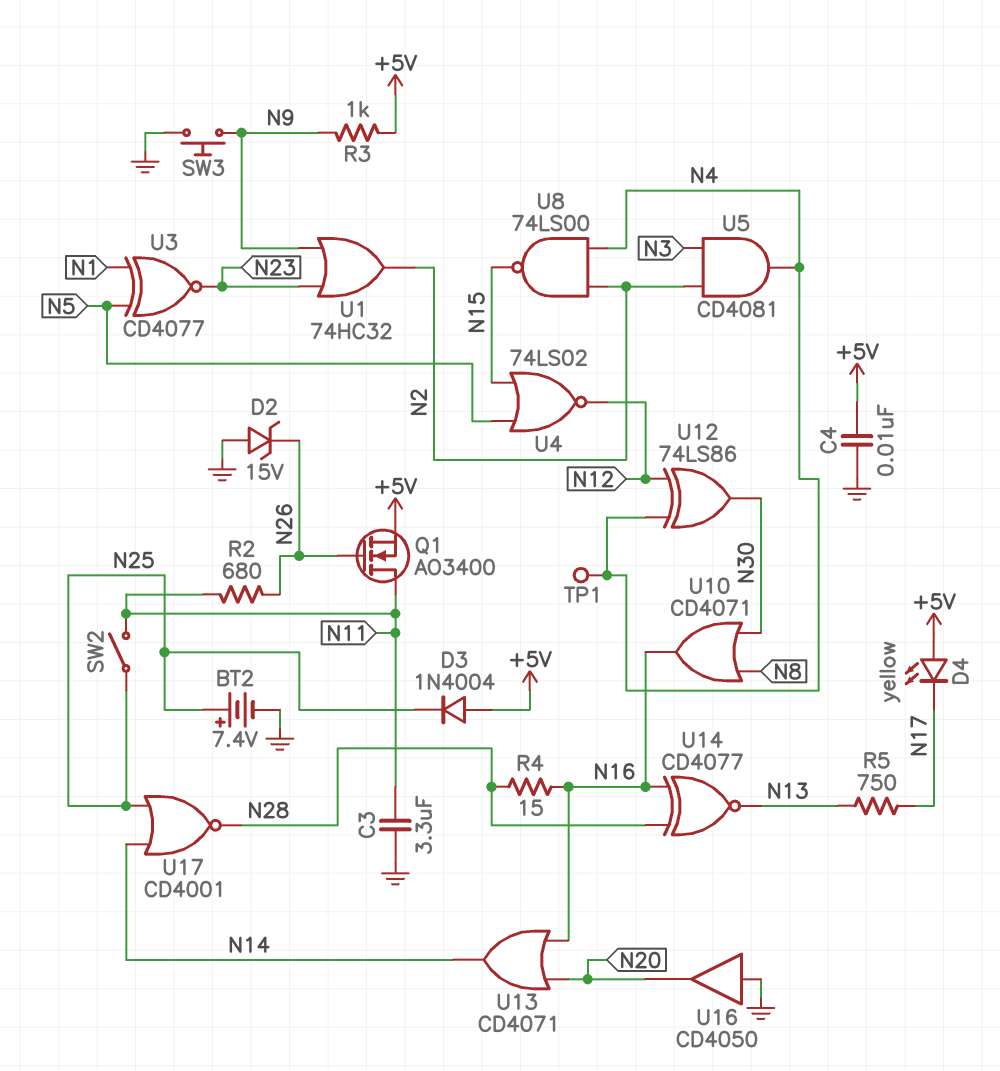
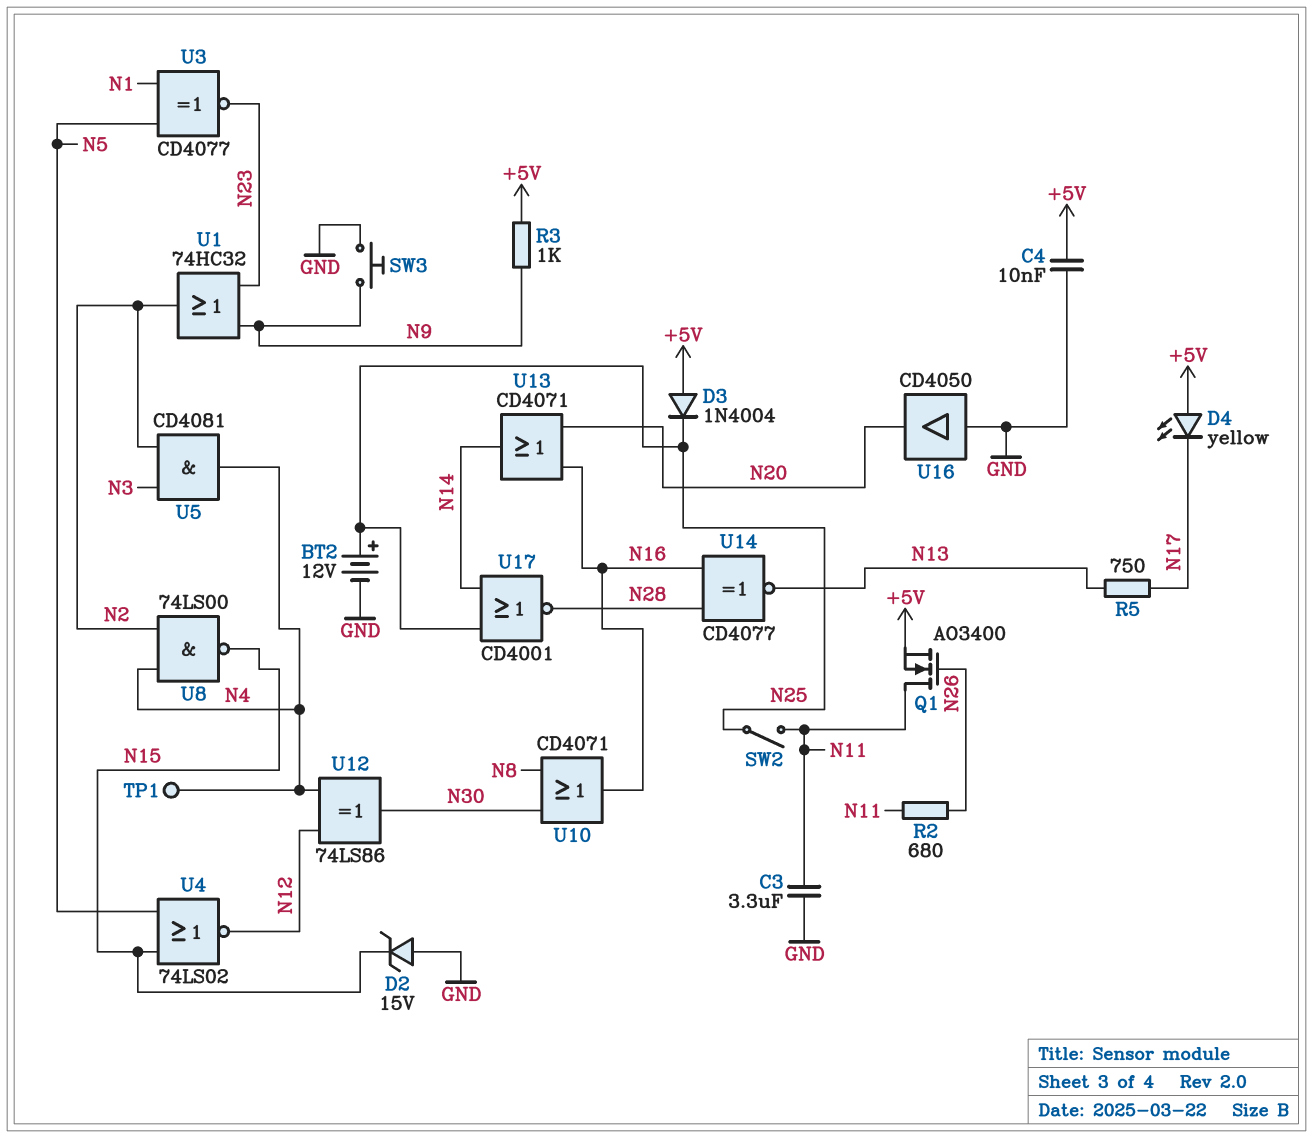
BT2: 7.4V (plus N25, minus GND) -> 12V (plus N25, minus GND)
D2: zener 15V (A GND, K N26) -> zener 15V (A GND, K N15)
R4: 15 (N16, N28) -> none

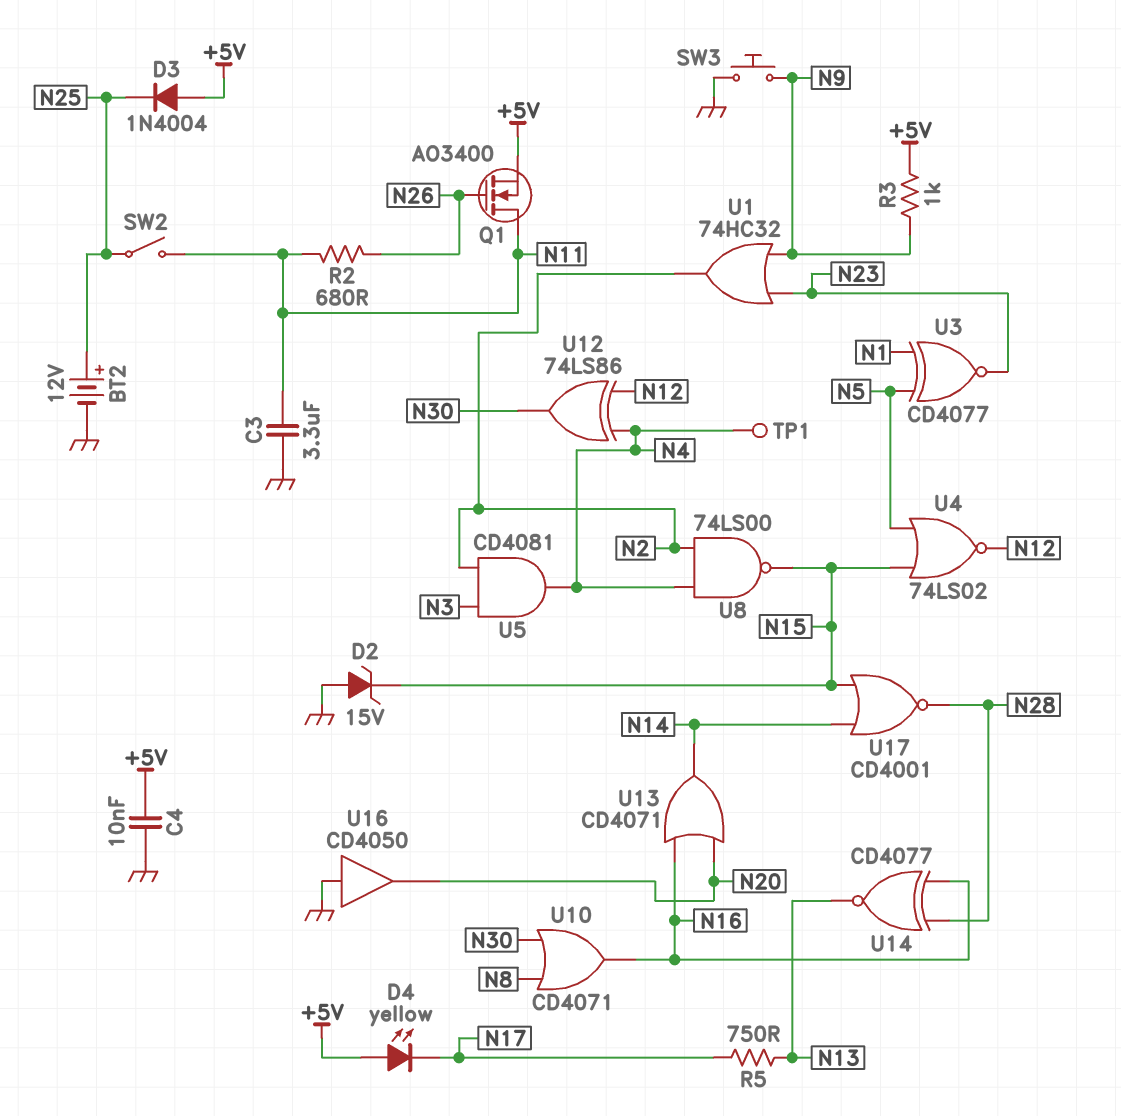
U17: NOR CD4001 (in N14, in N25, out N28) -> NOR CD4001 (in N14, in N15, out N28)

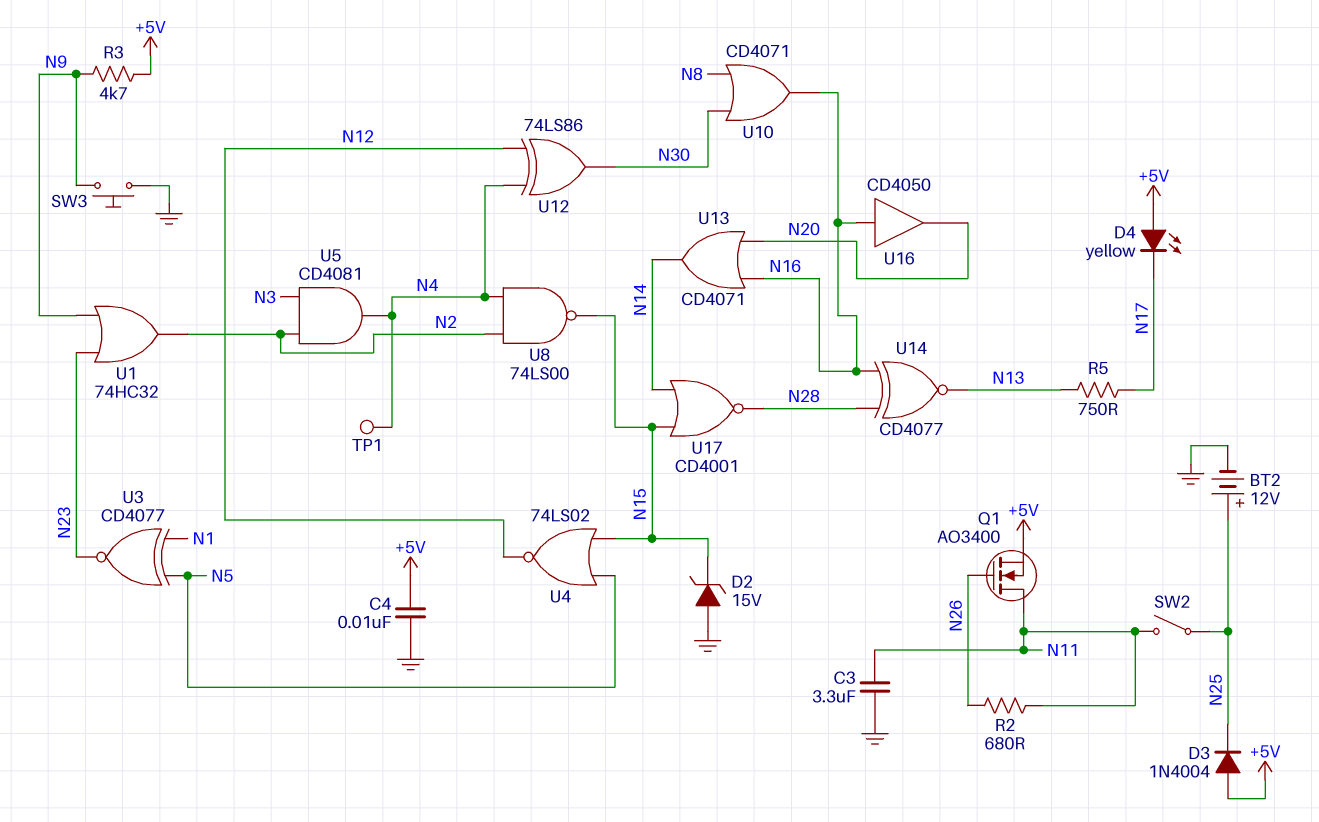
R3: 1k (+5V, N9) -> 4.7k (+5V, N9)
U16: buffer CD4050 (in GND, out N20) -> buffer CD4050 (in N16, out N20)

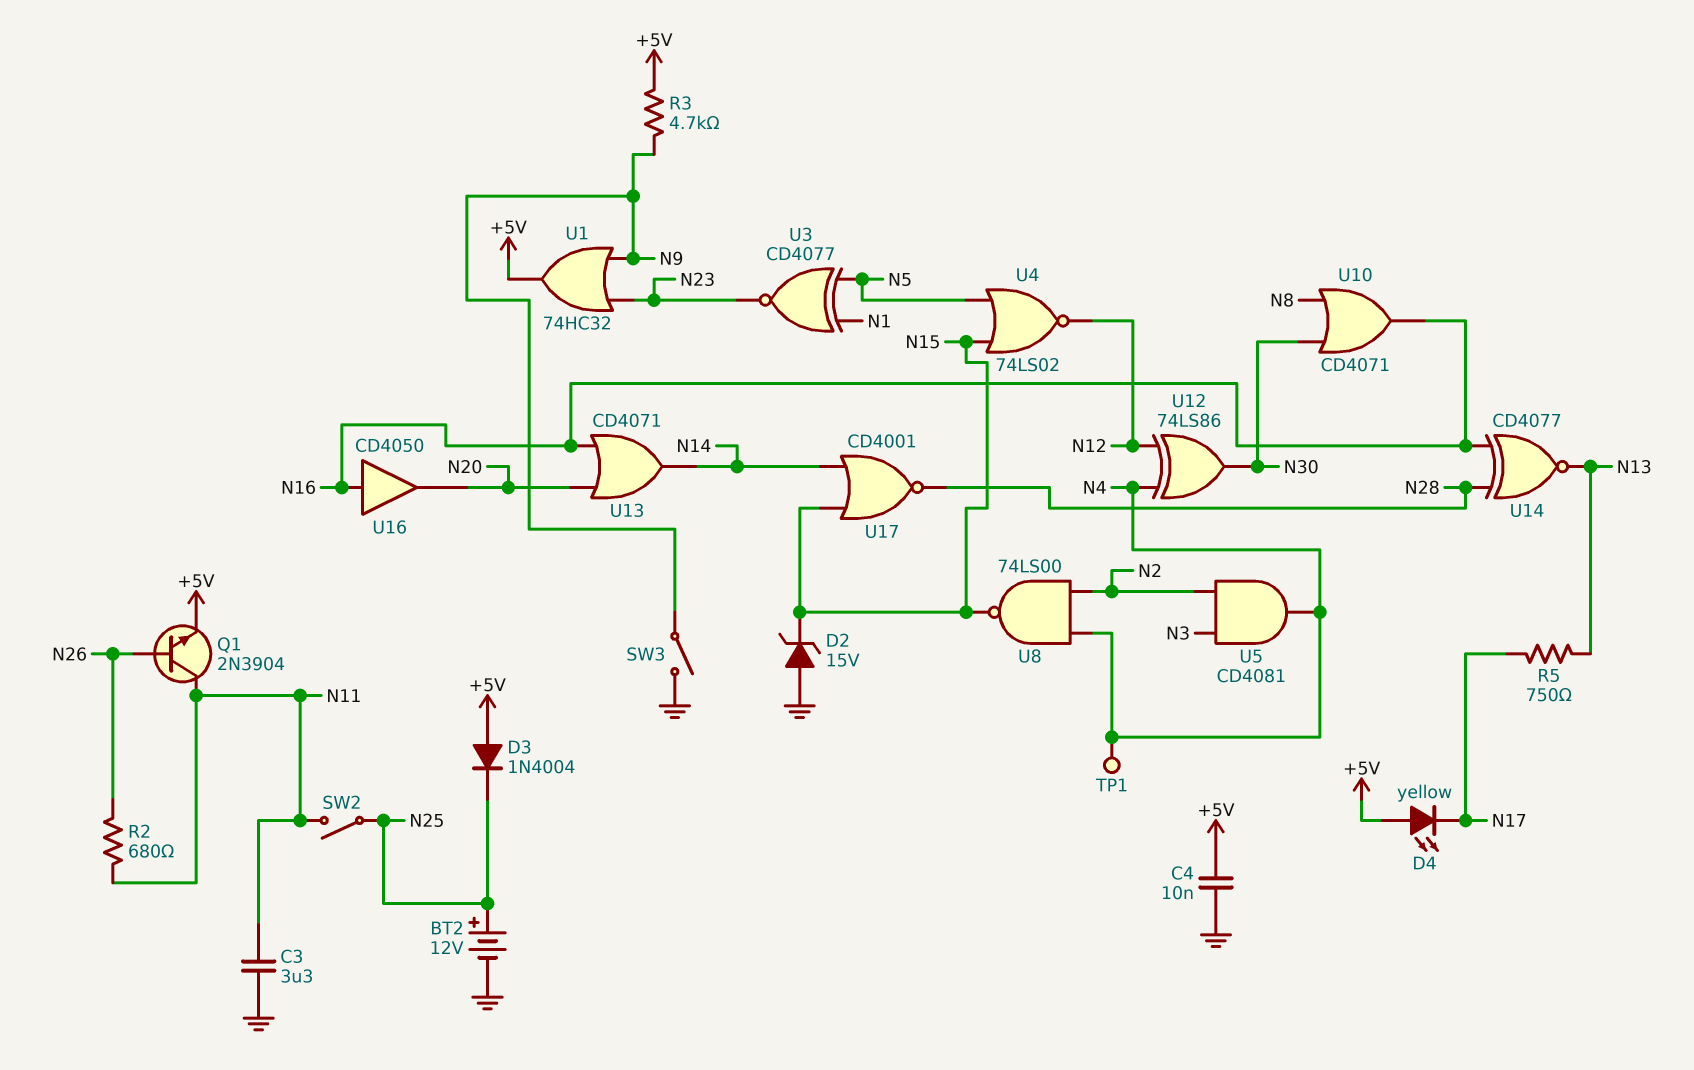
Q1: NMOS AO3400 (G N26, D N11, S +5V) -> NPN 2N3904 (B N26, C N11, E +5V)
SW3: button (GND, N9) -> switch (GND, N9)
U1: OR 74HC32 (in N9, in N23, out N2) -> OR 74HC32 (in N9, in N23, out +5V)

